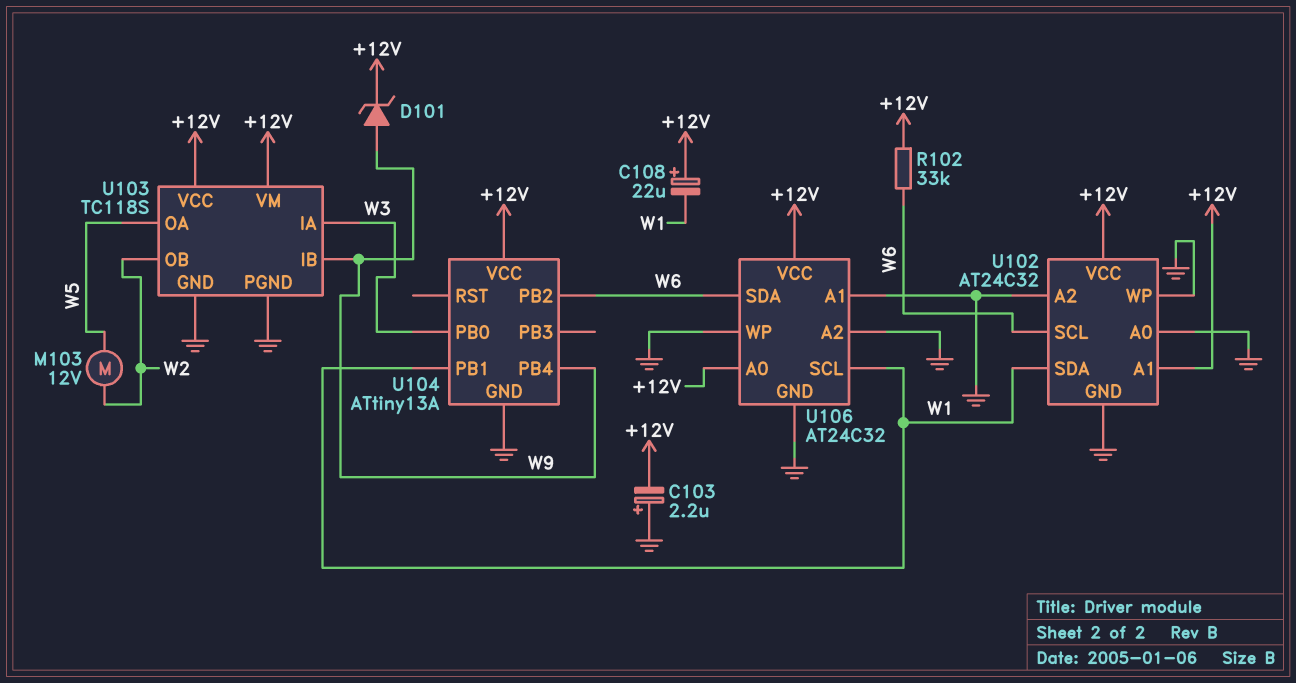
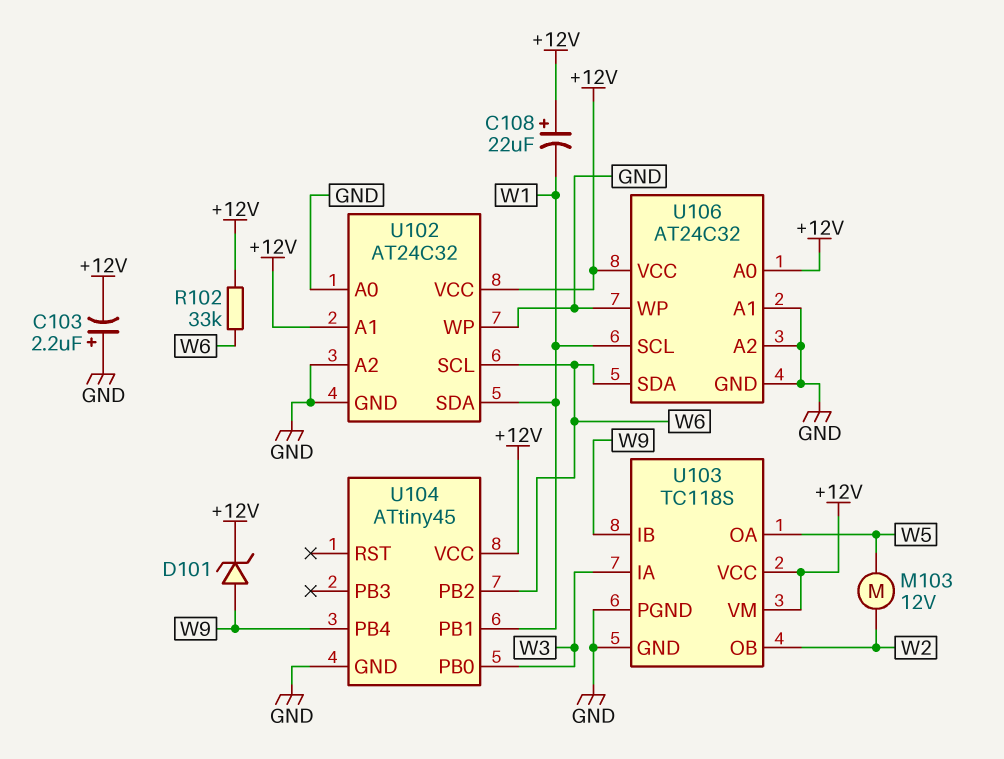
U104: ATtiny13A -> ATtiny45

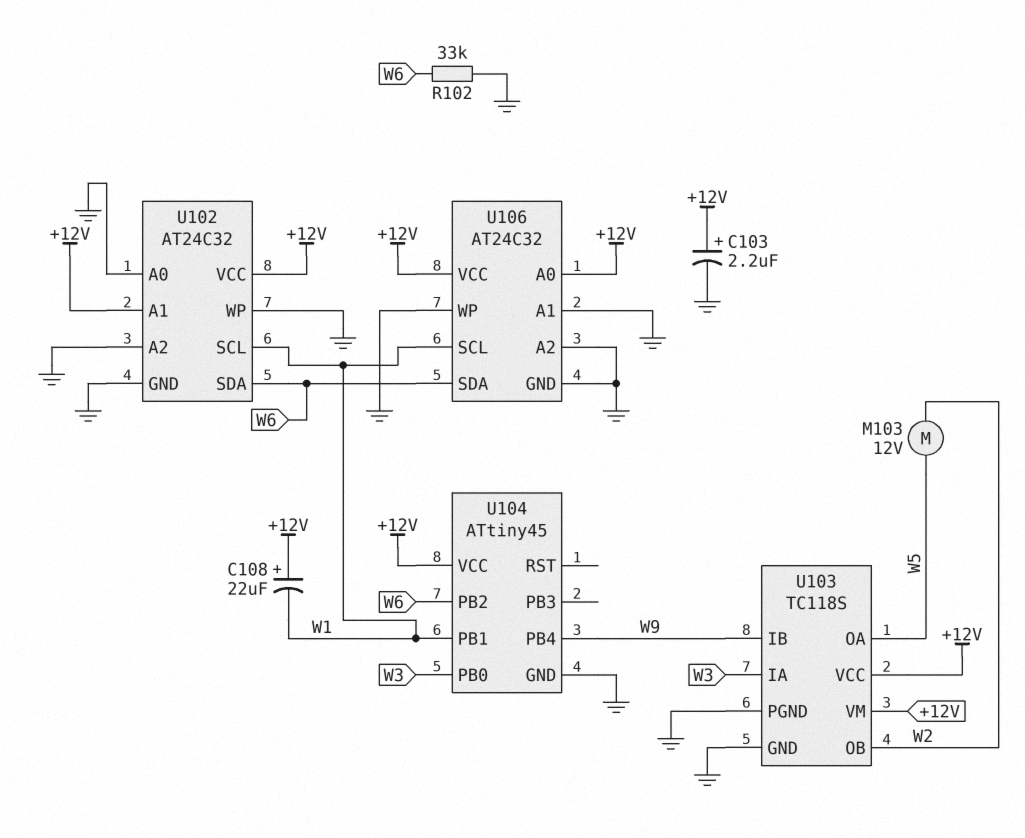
C103: 2.2uF (plus GND, minus +12V) -> 2.2uF (plus +12V, minus GND)
D101: zener (A W9, K +12V) -> none
R102: 33k (+12V, W6) -> 33k (GND, W6)
U102 pin SCL: W6 -> W1
U102 pin SDA: W1 -> W6

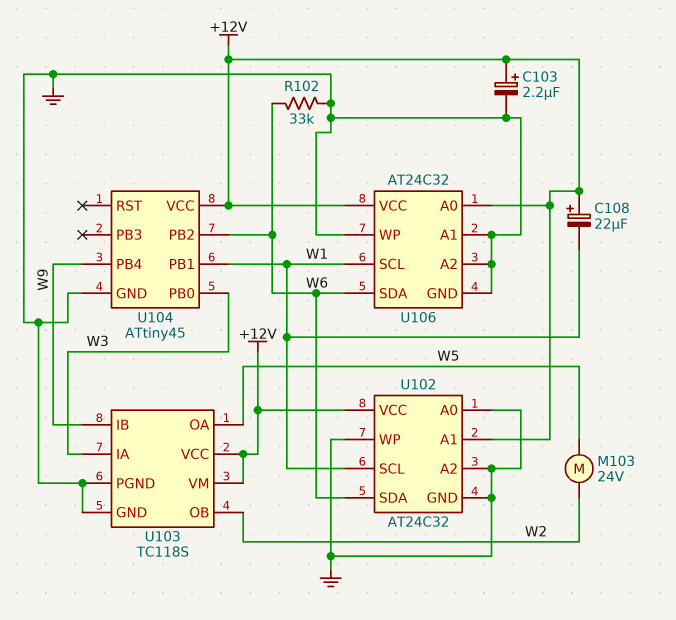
M103: motor 12V (W2, W5) -> motor 24V (W2, W5)

